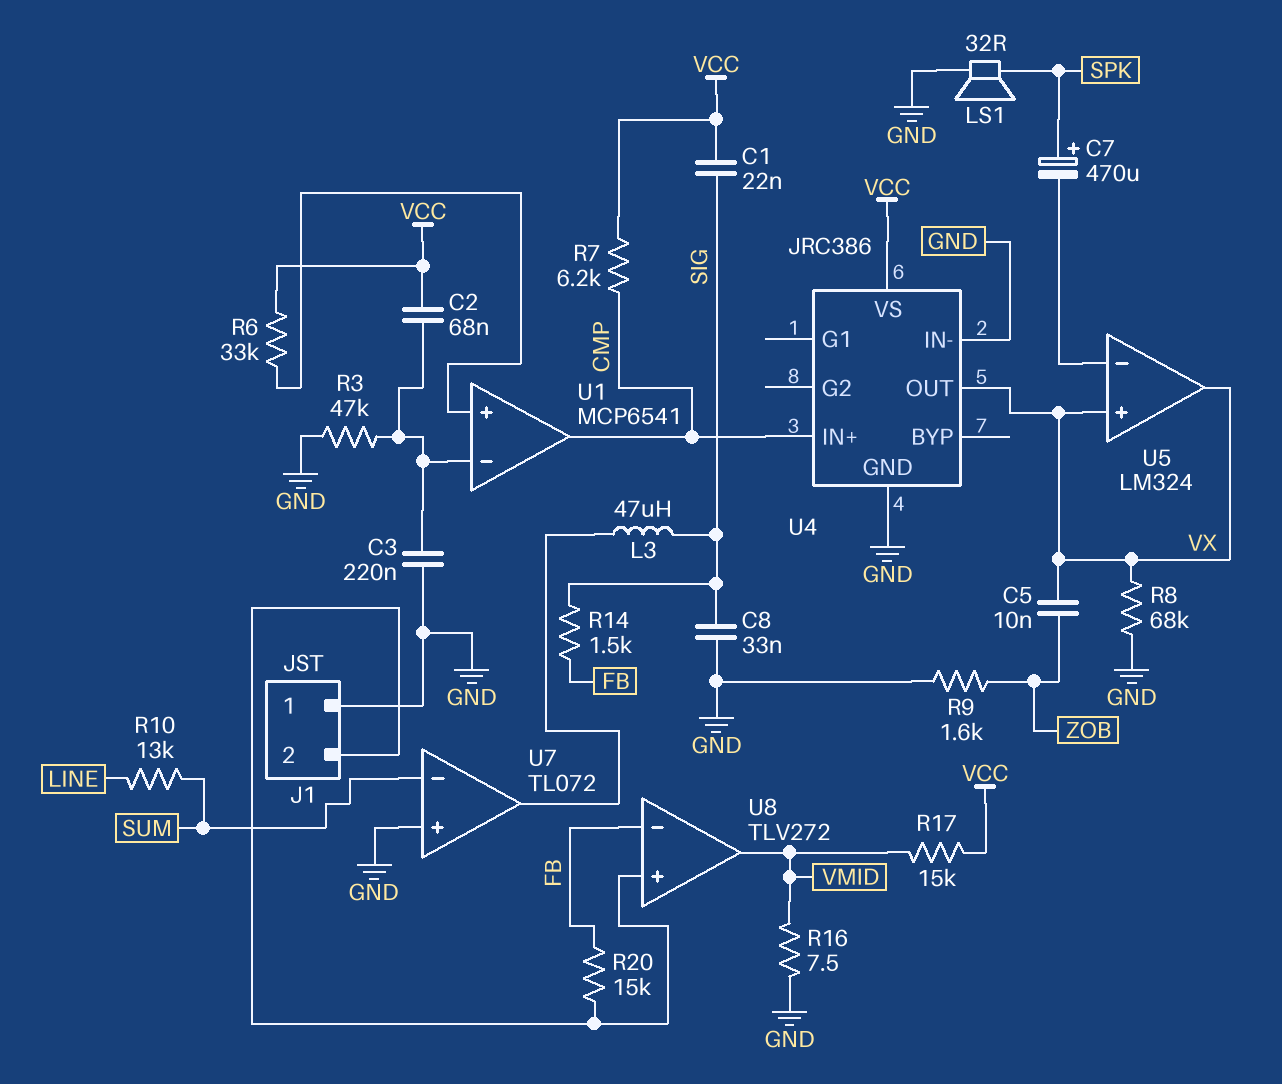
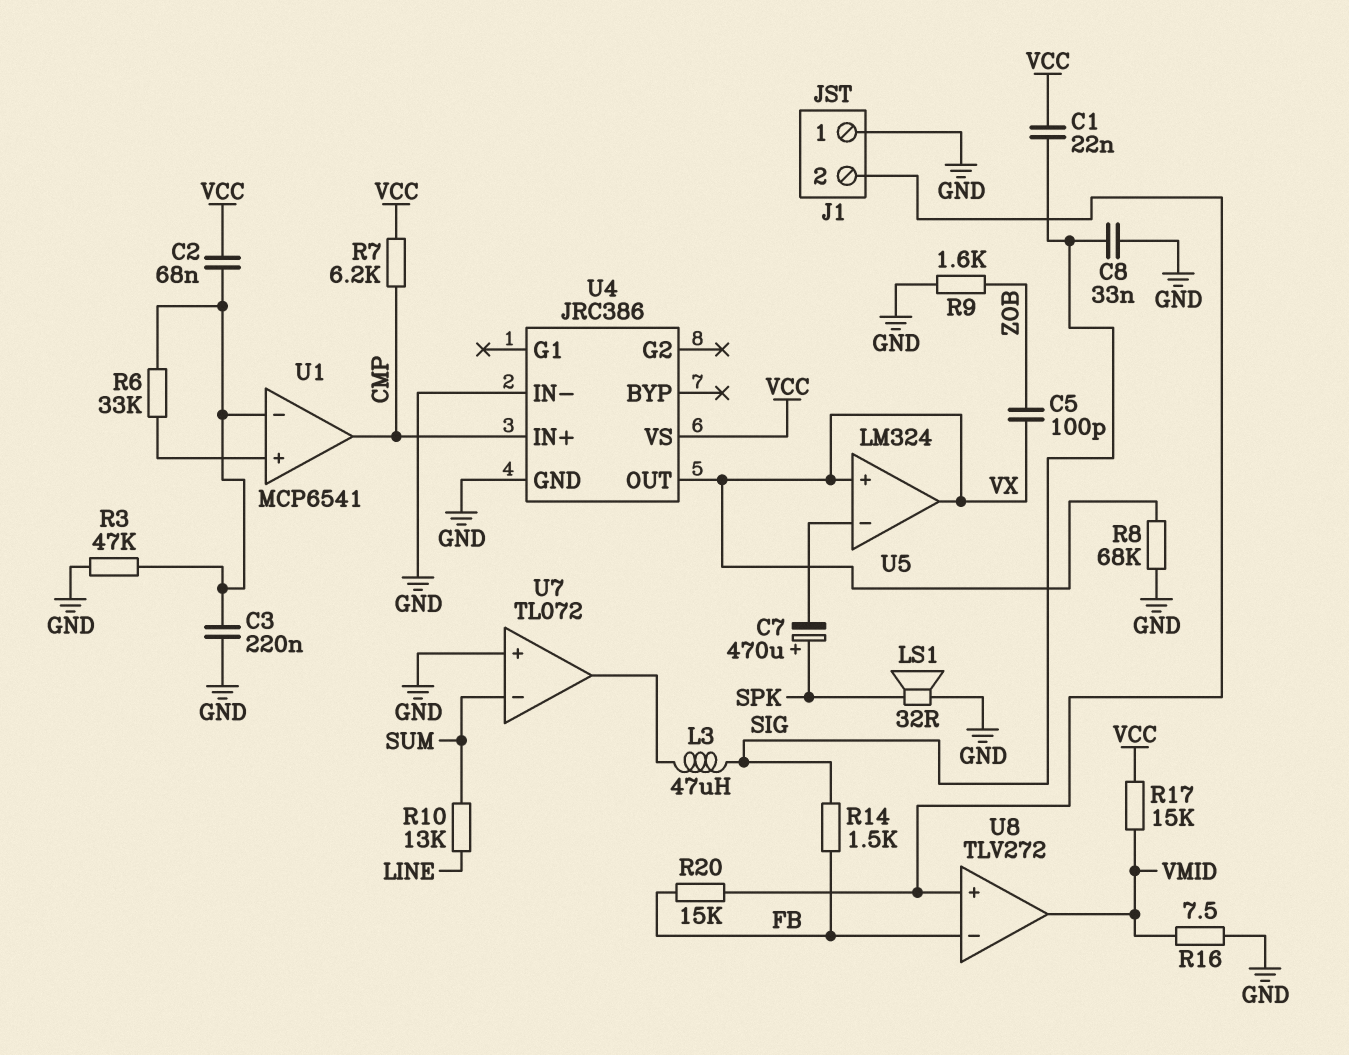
C5: 10nF (VX, ZOB) -> 100pF (VX, ZOB)
R6: 33k (U1/in+, VCC) -> 33k (U1/in+, U1/in-)

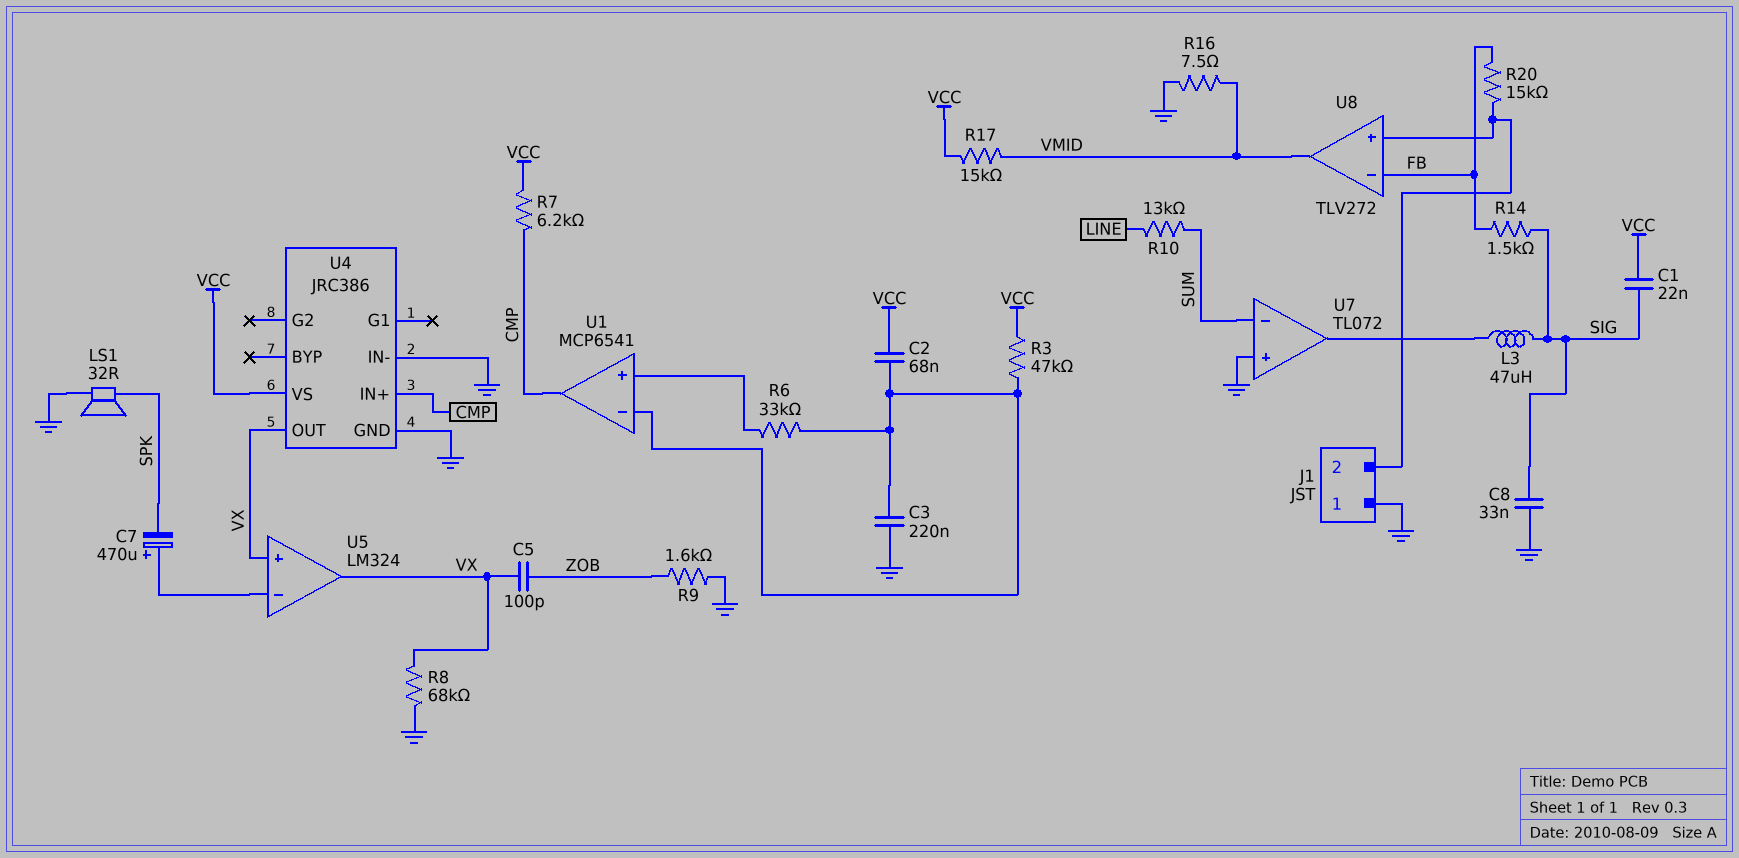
C7: 470uF (plus SPK, minus U5/in-) -> 470uF (plus U5/in-, minus SPK)
R3: 47k (GND, U1/in-) -> 47k (U1/in-, VCC)

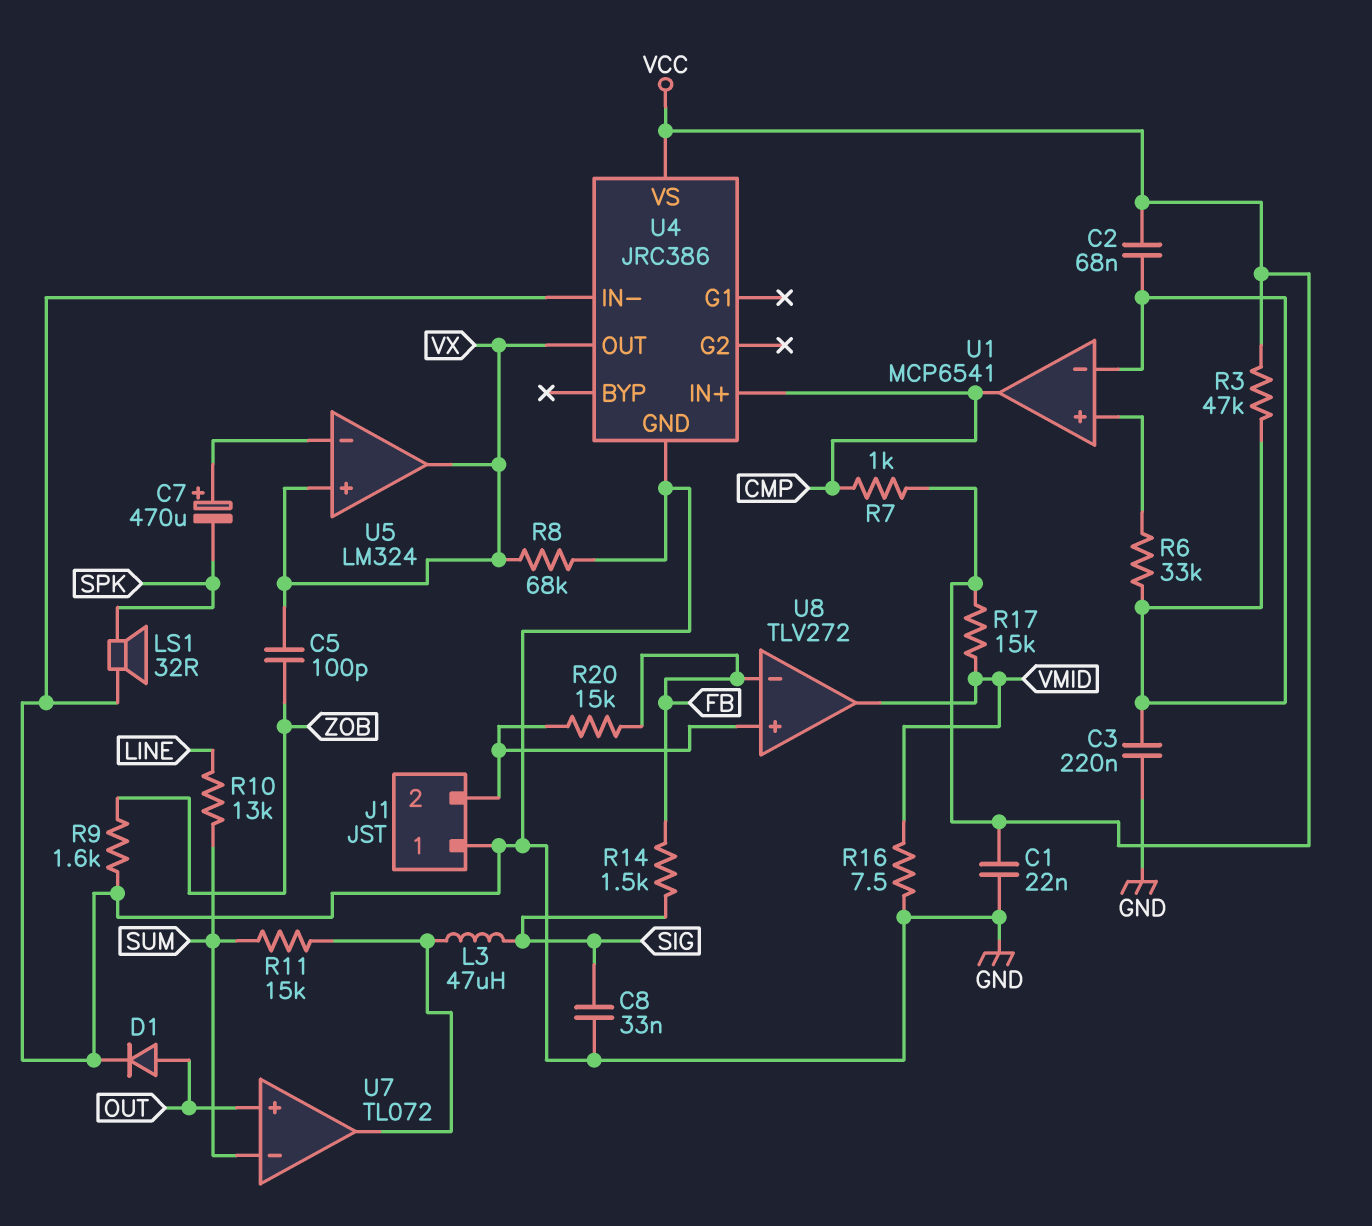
C1: 22nF (SIG, VCC) -> 22nF (GND, VCC)
D1: none -> diode (A OUT, K GND)
R7: 6.2k (CMP, VCC) -> 1k (CMP, VCC)
R11: none -> 15k (SUM, U7/out)
U7 pin in+: GND -> OUT

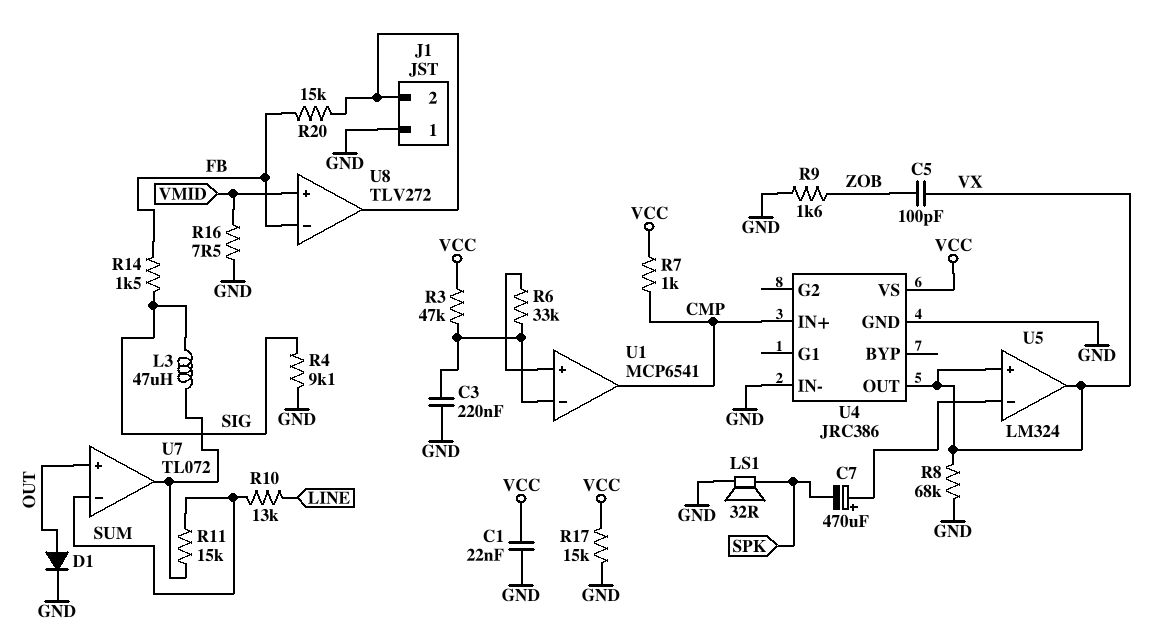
C2: 68nF (U1/in-, VCC) -> none
C8: 33nF (GND, SIG) -> none
R4: none -> 9.1k (GND, SIG)
R17: 15k (VCC, VMID) -> 15k (GND, VCC)
U8 pin in+: J1/2 -> VMID
U8 pin out: VMID -> J1/2

